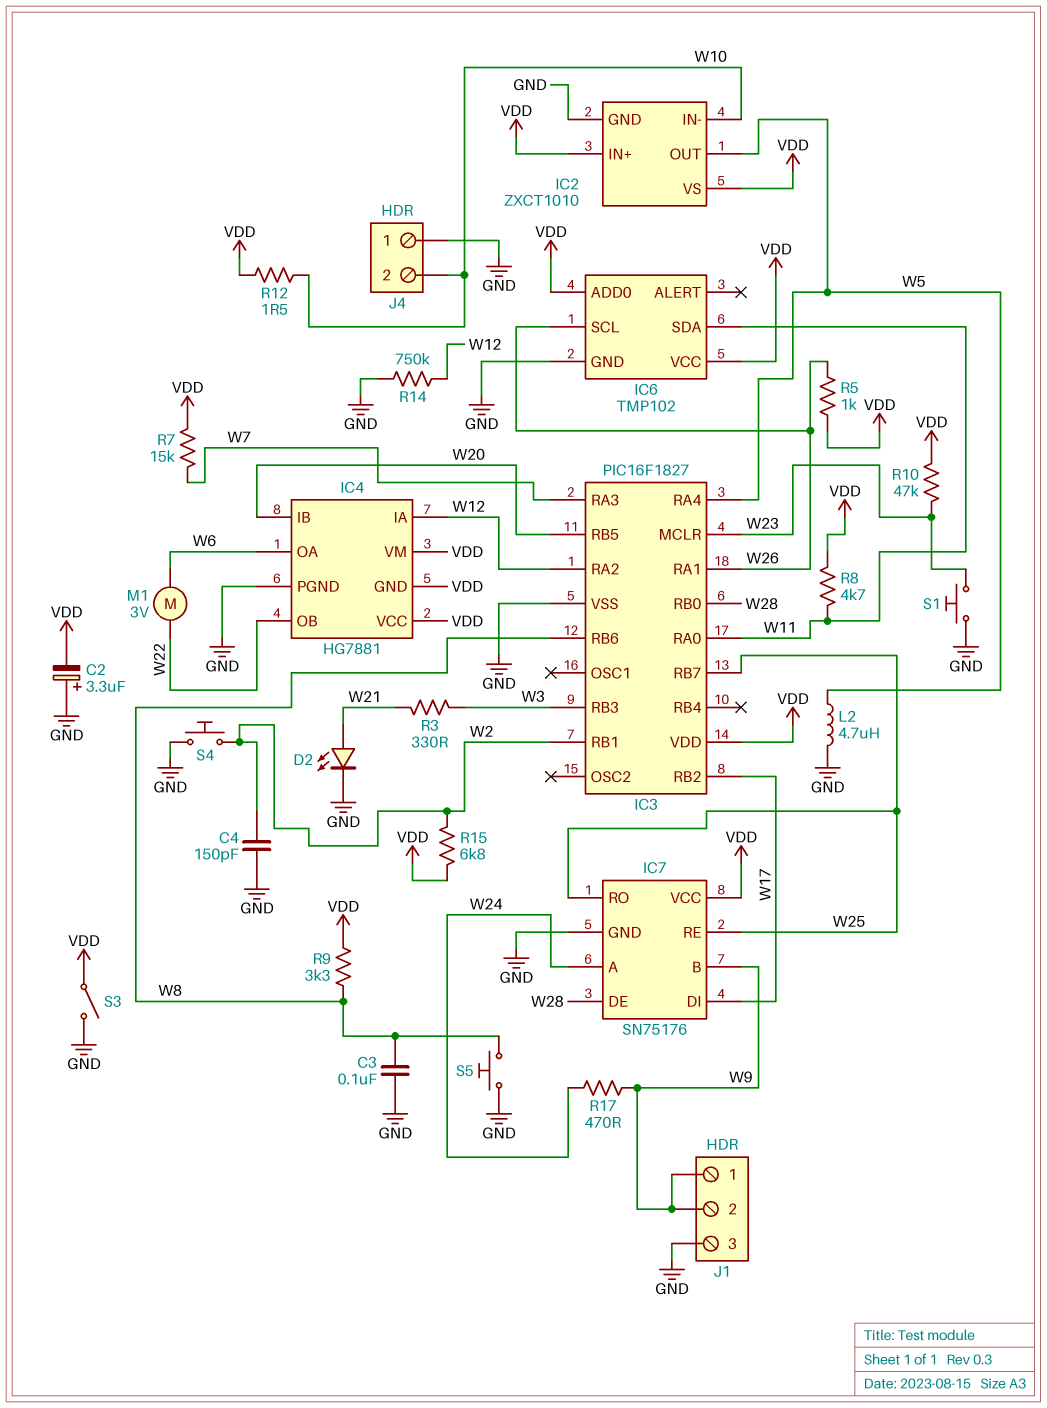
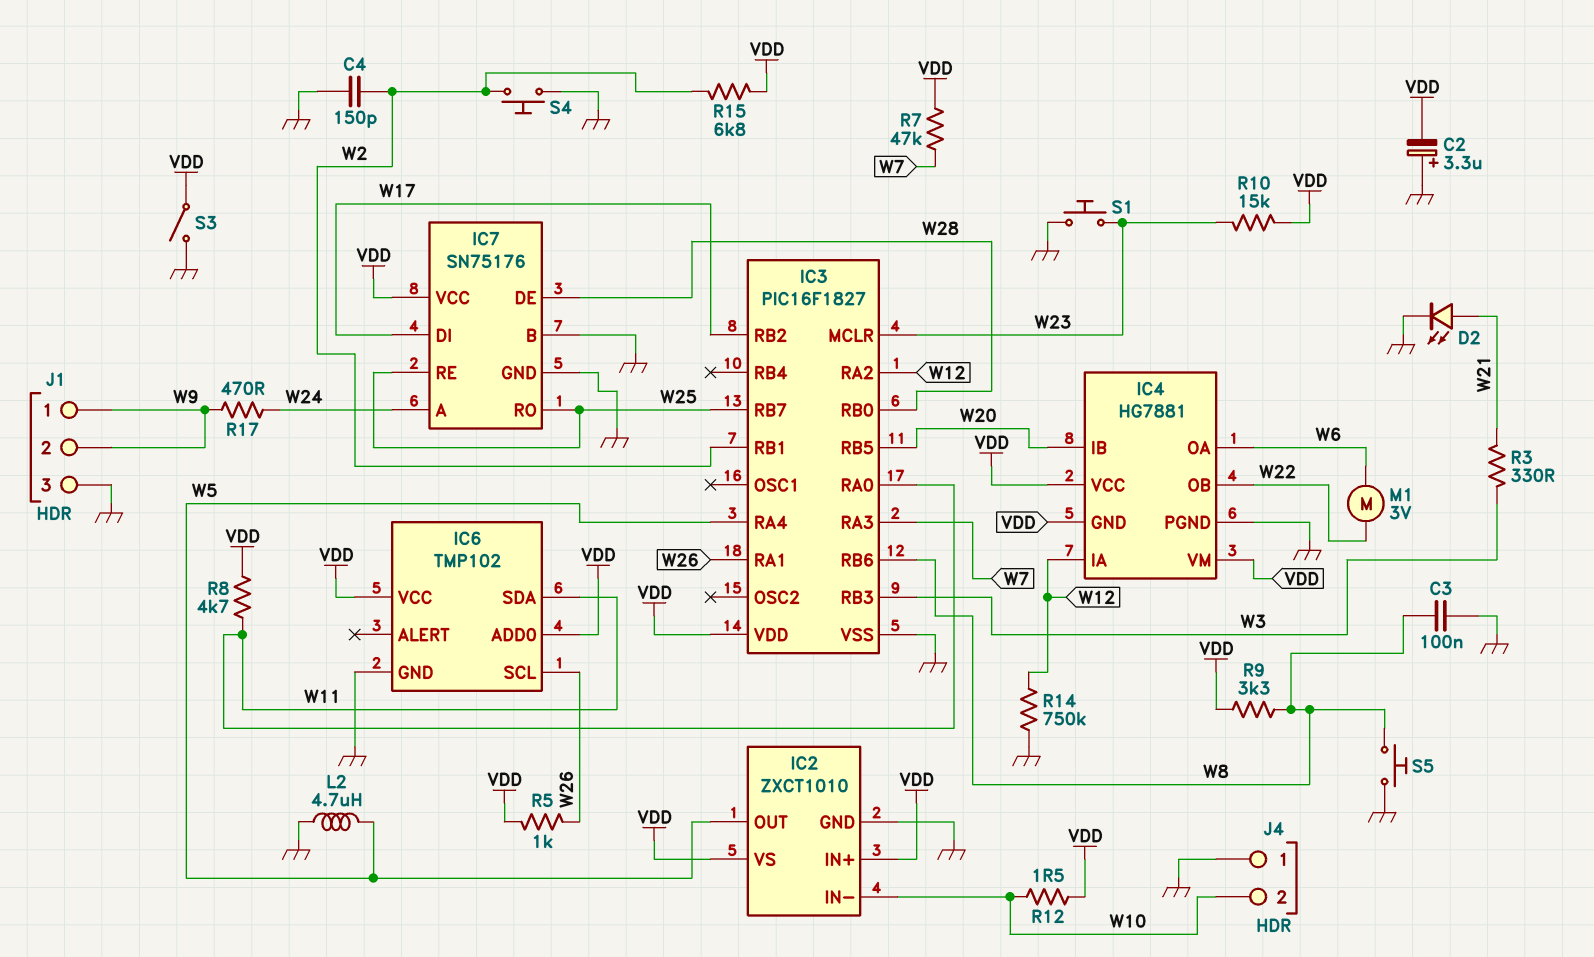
IC7 pin B: W9 -> GND
R7: 15k (VDD, W7) -> 47k (VDD, W7)
R10: 47k (VDD, W23) -> 15k (VDD, W23)

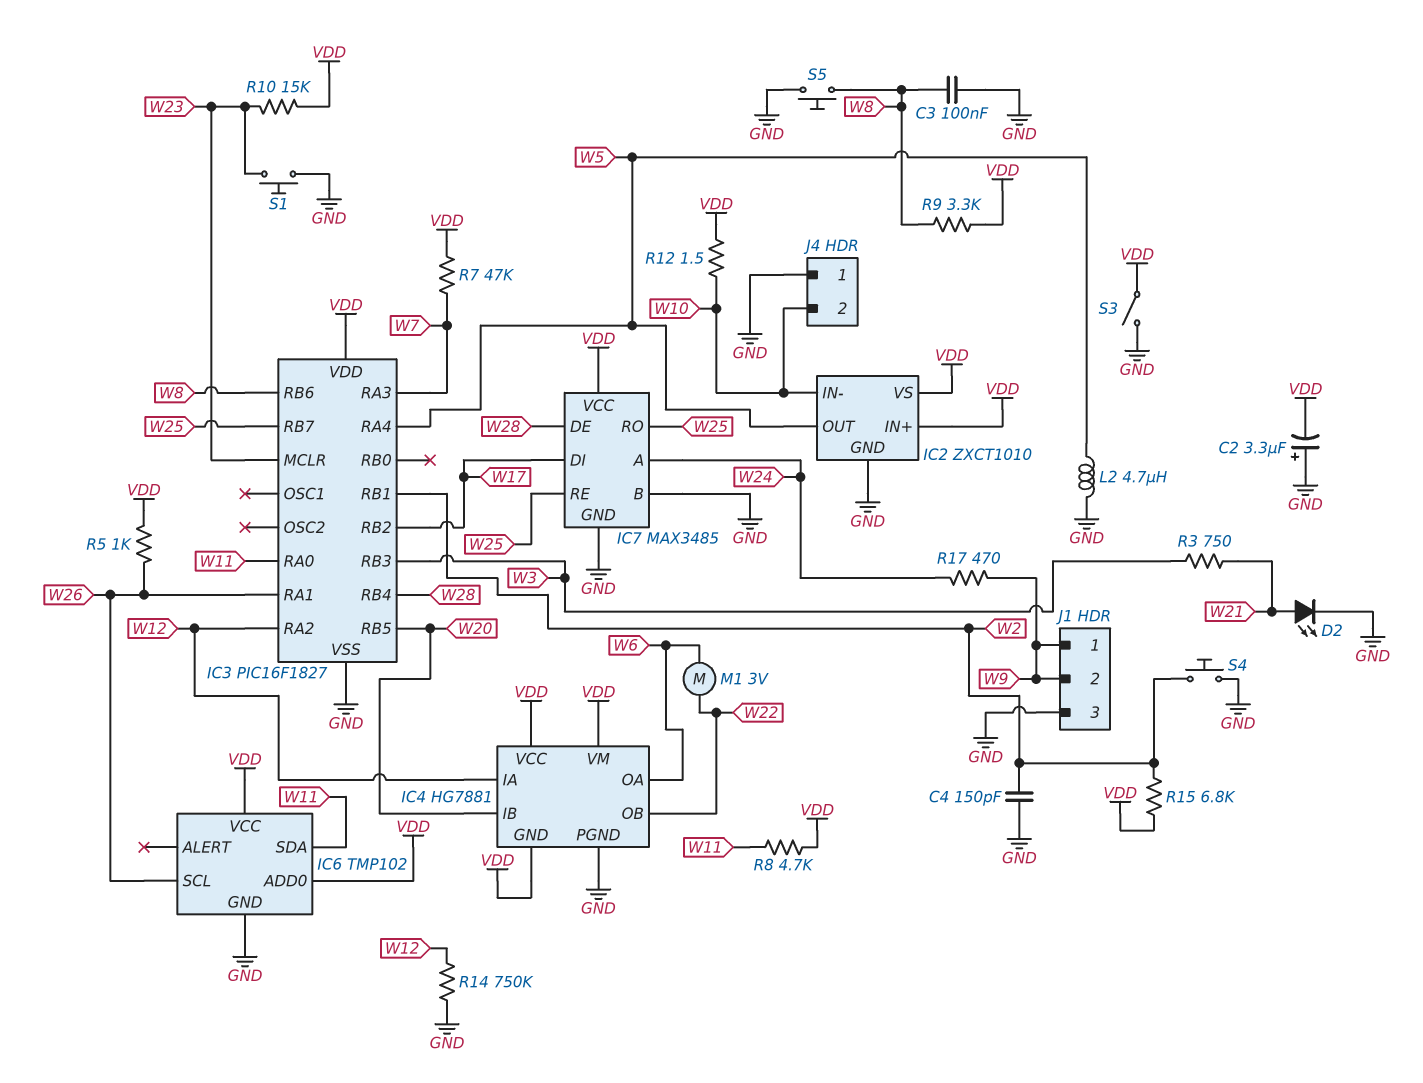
IC3 pin RB0: W28 -> none
IC3 pin RB4: none -> W28
IC7: SN75176 -> MAX3485
R3: 330 (W3, W21) -> 750 (W3, W21)

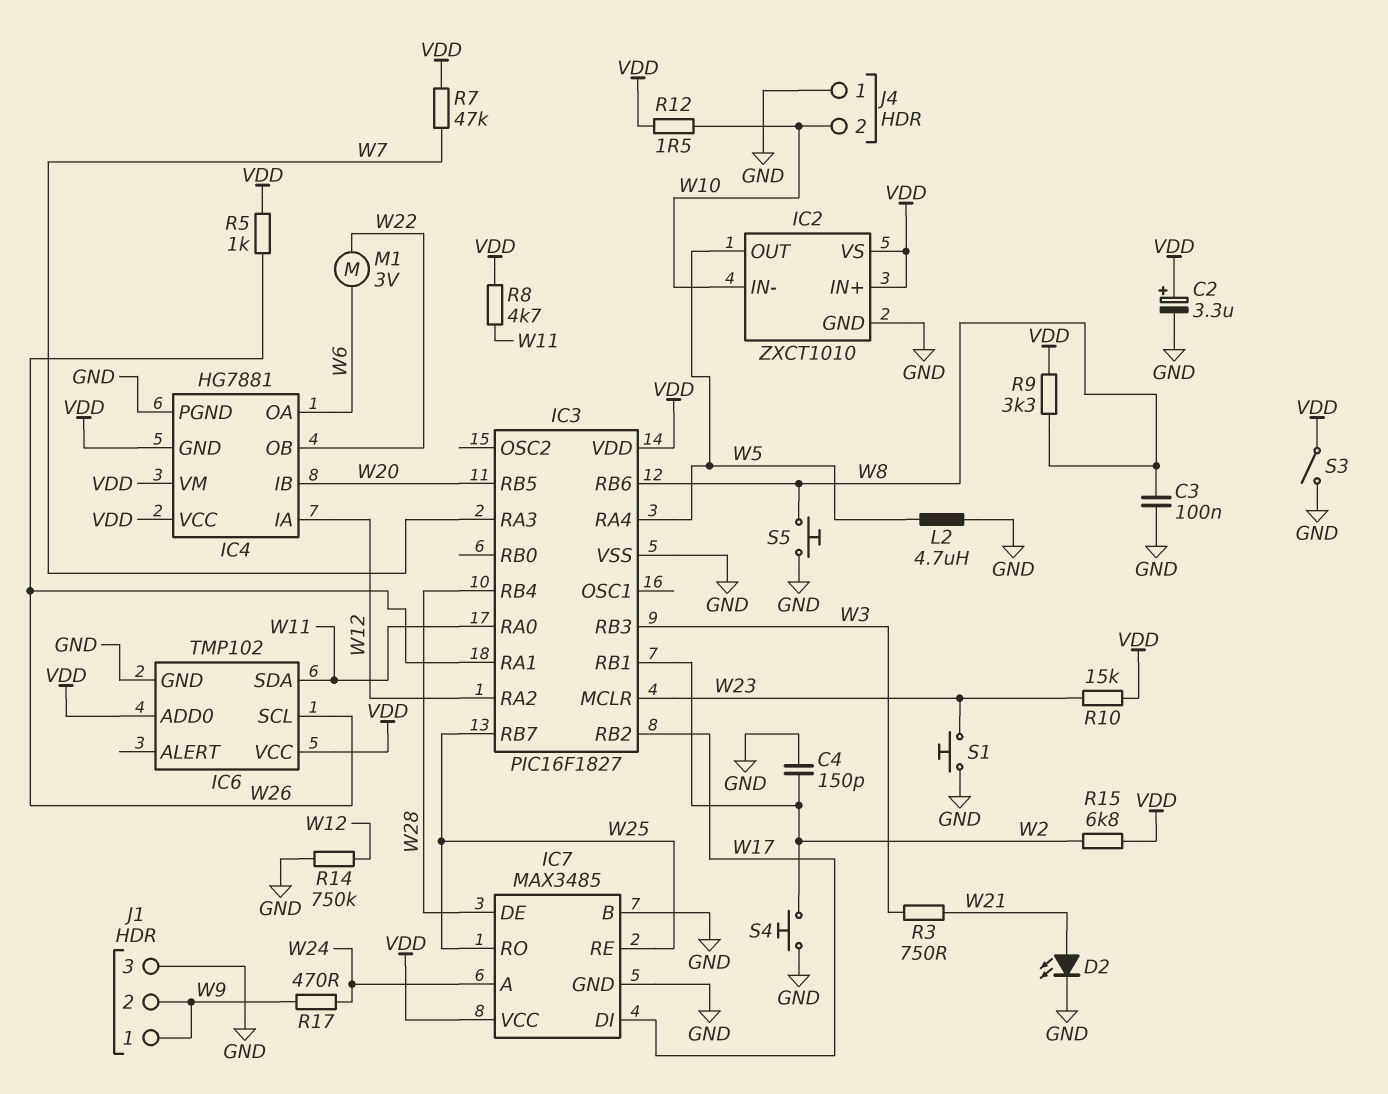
C2: 3.3uF (plus GND, minus VDD) -> 3.3uF (plus VDD, minus GND)

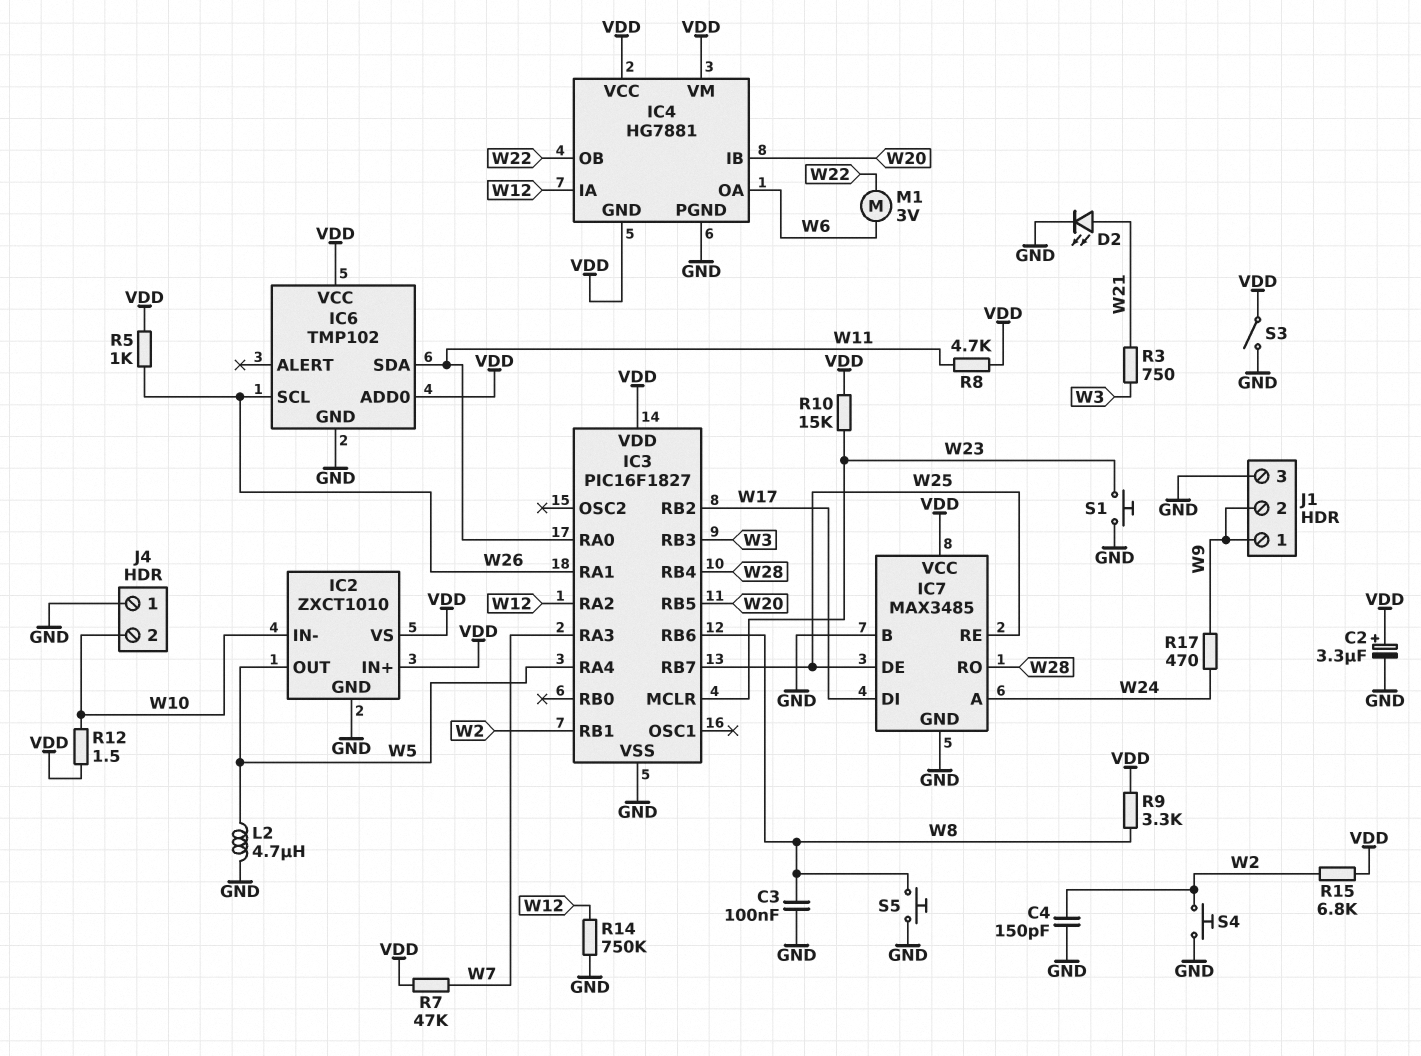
IC7 pin DE: W28 -> W25
IC7 pin RO: W25 -> W28

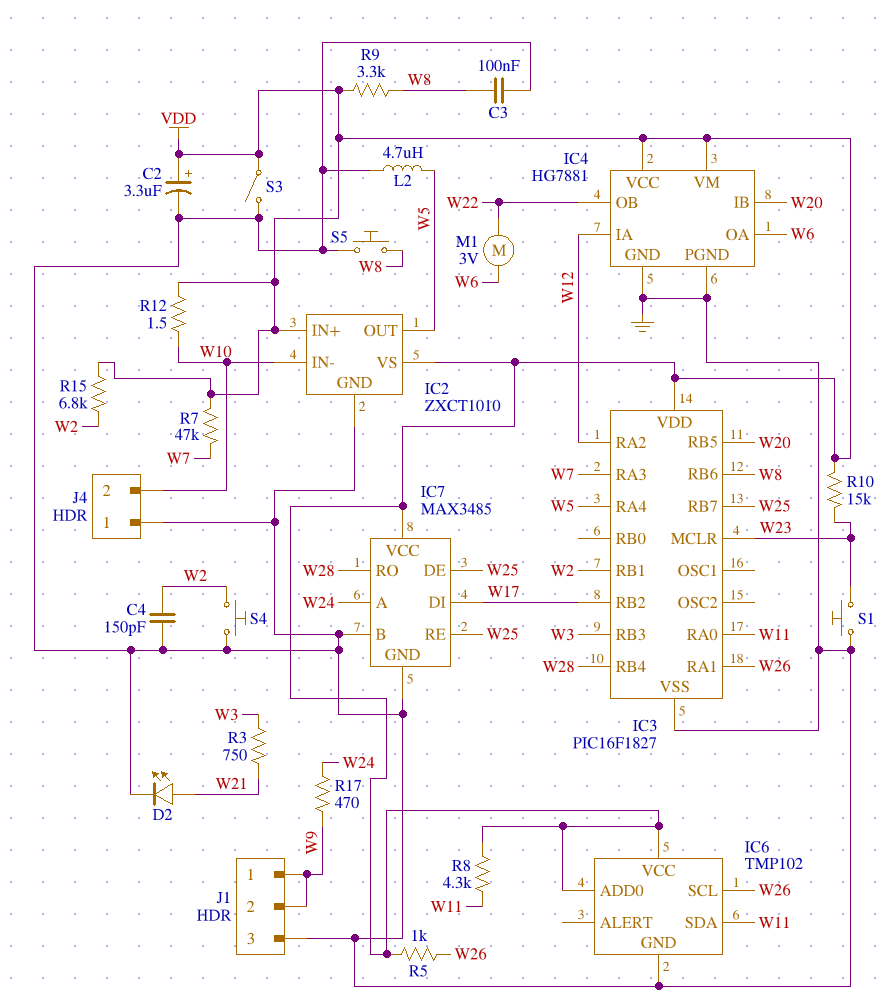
IC4 pin GND: VDD -> GND
R8: 4.7k (VDD, W11) -> 4.3k (VDD, W11)
R14: 750k (GND, W12) -> none

